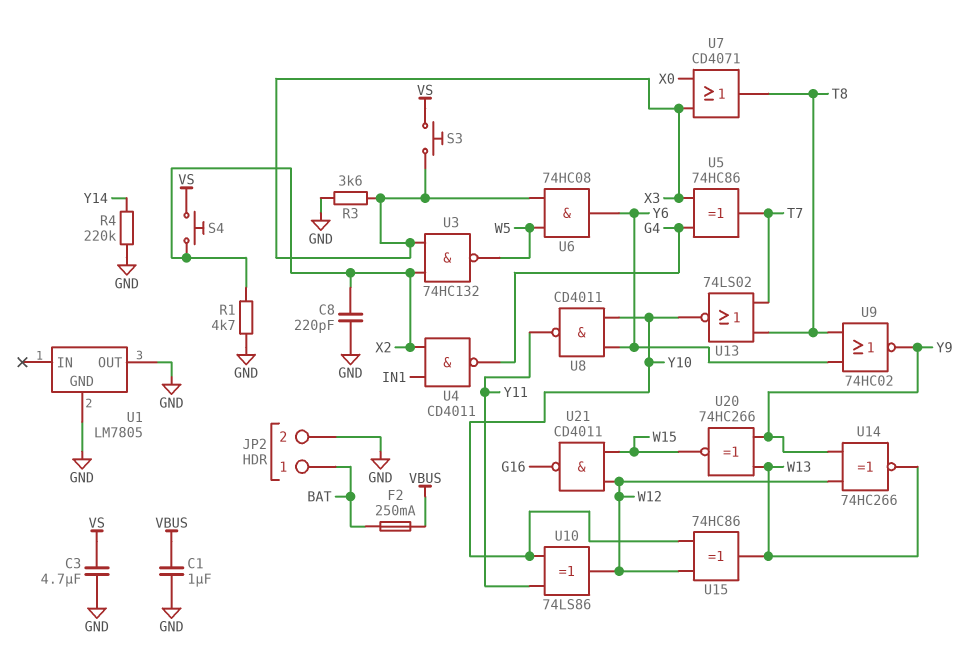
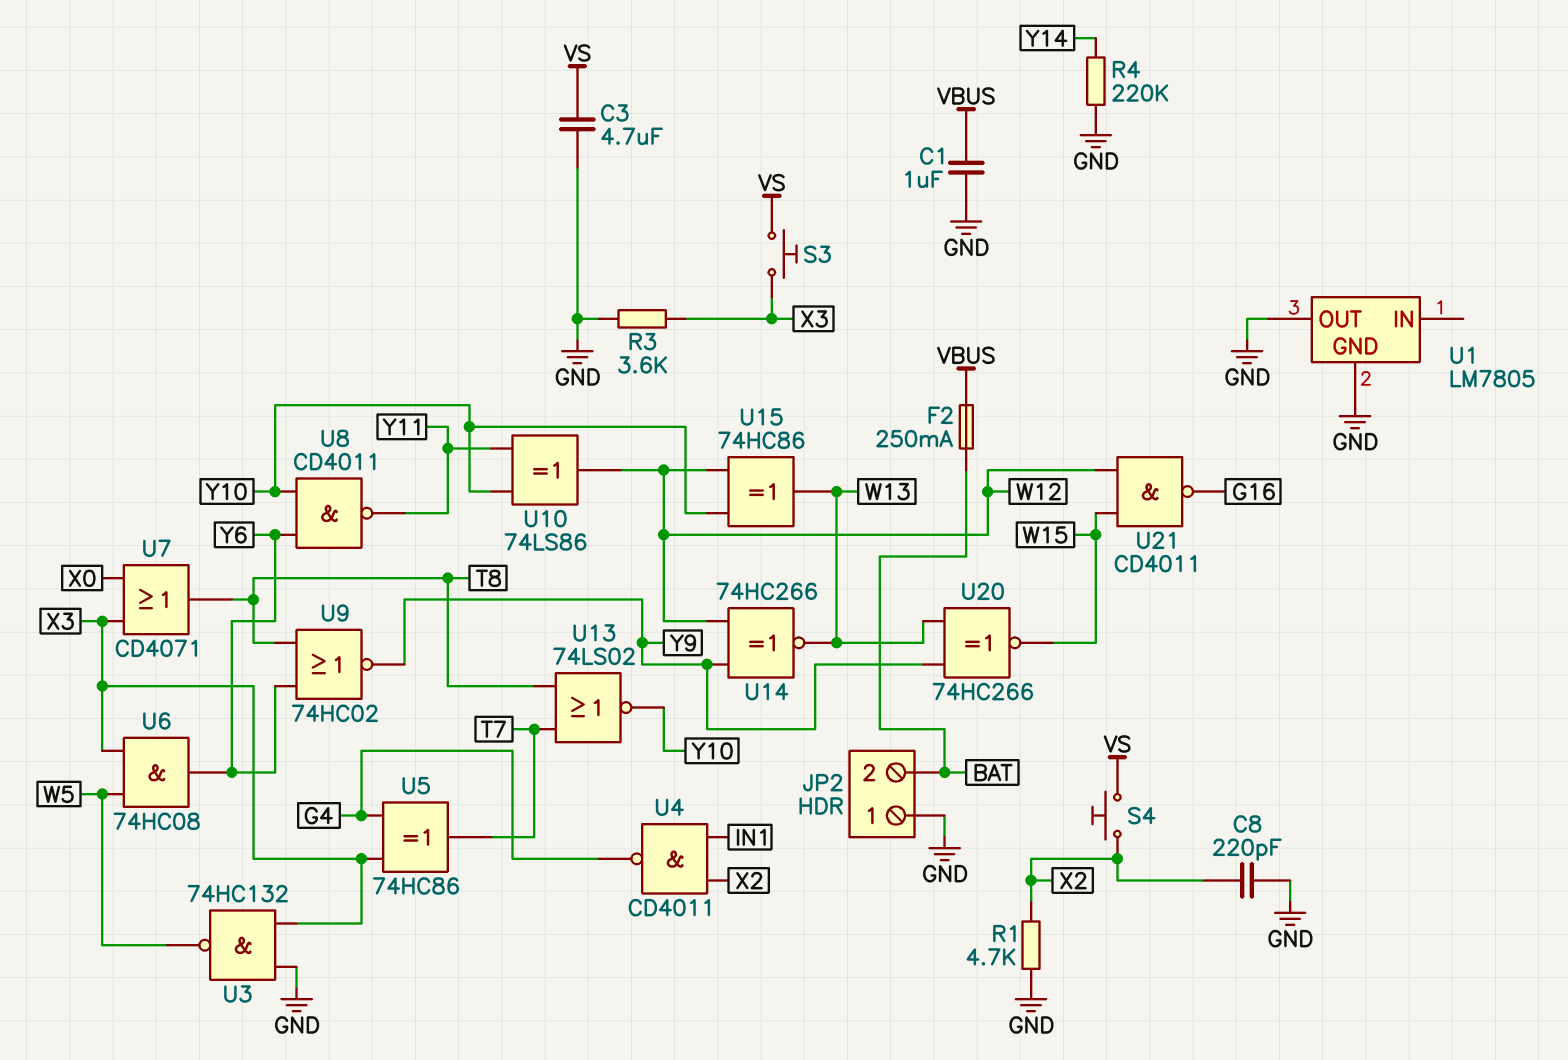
JP2 pin 1: BAT -> GND
JP2 pin 2: GND -> BAT
U3: NAND 74HC132 (in X2, in X3, out W5) -> NAND 74HC132 (in GND, in X3, out W5)

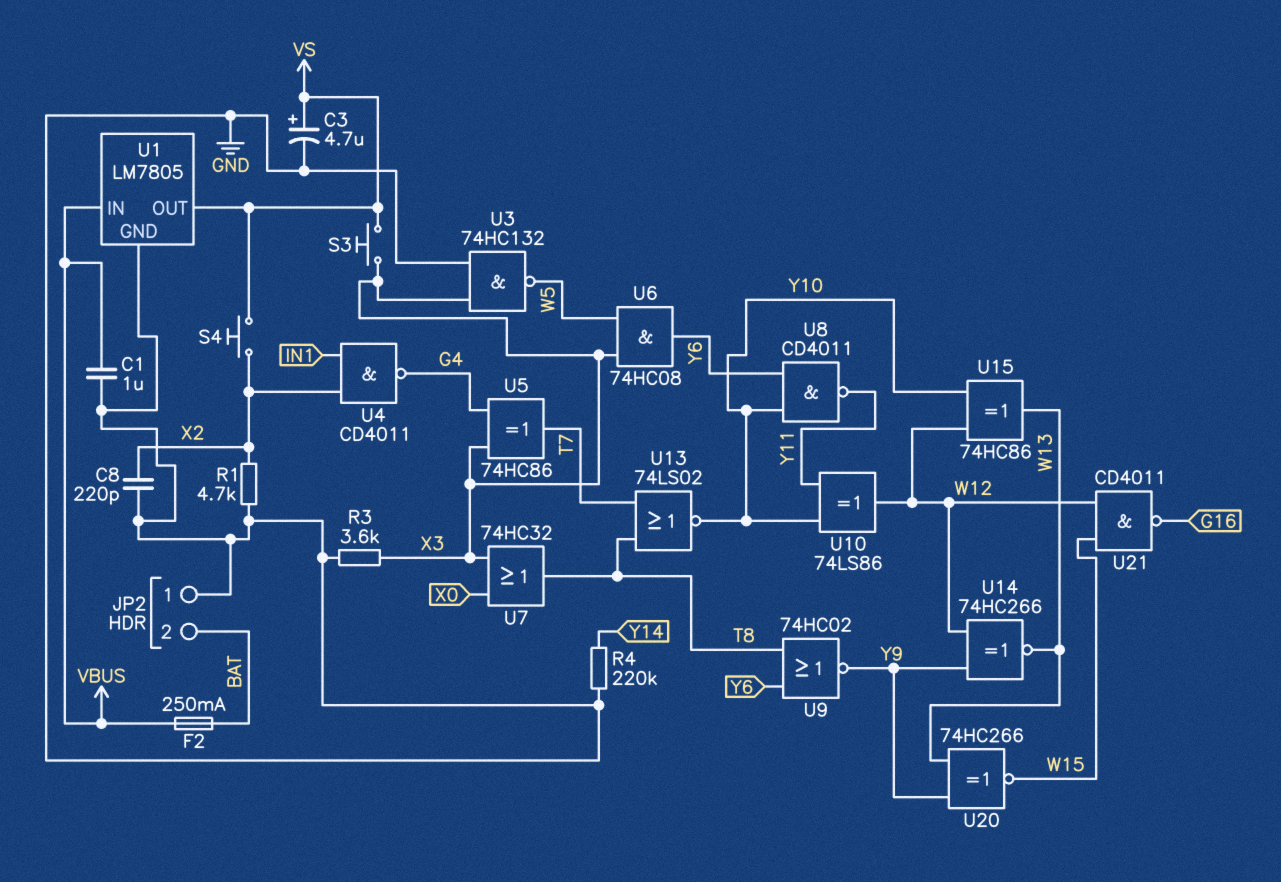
C3: 4.7uF (GND, VS) -> 4.7uF (plus VS, minus GND)
U1 pin IN: none -> VBUS
U1 pin OUT: GND -> VS
U7: OR CD4071 (in X0, in X3, out T8) -> OR 74HC32 (in X0, in X3, out T8)

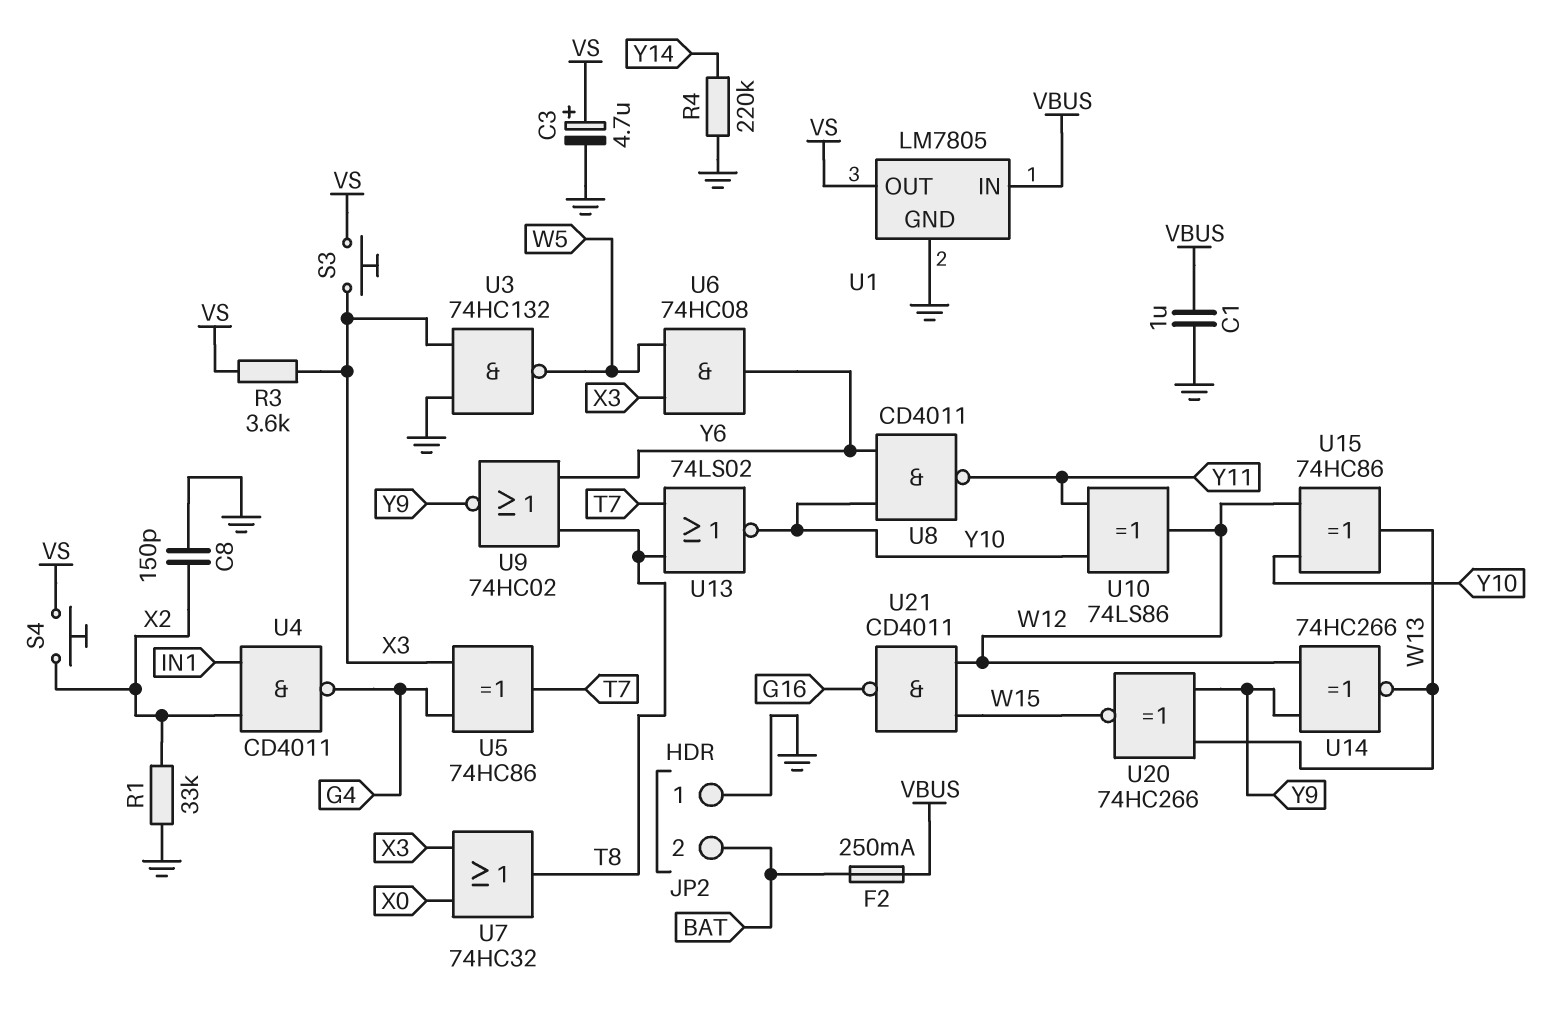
C8: 220pF (GND, X2) -> 150pF (GND, X2)
R1: 4.7k (GND, X2) -> 33k (GND, X2)
R3: 3.6k (GND, X3) -> 3.6k (VS, X3)

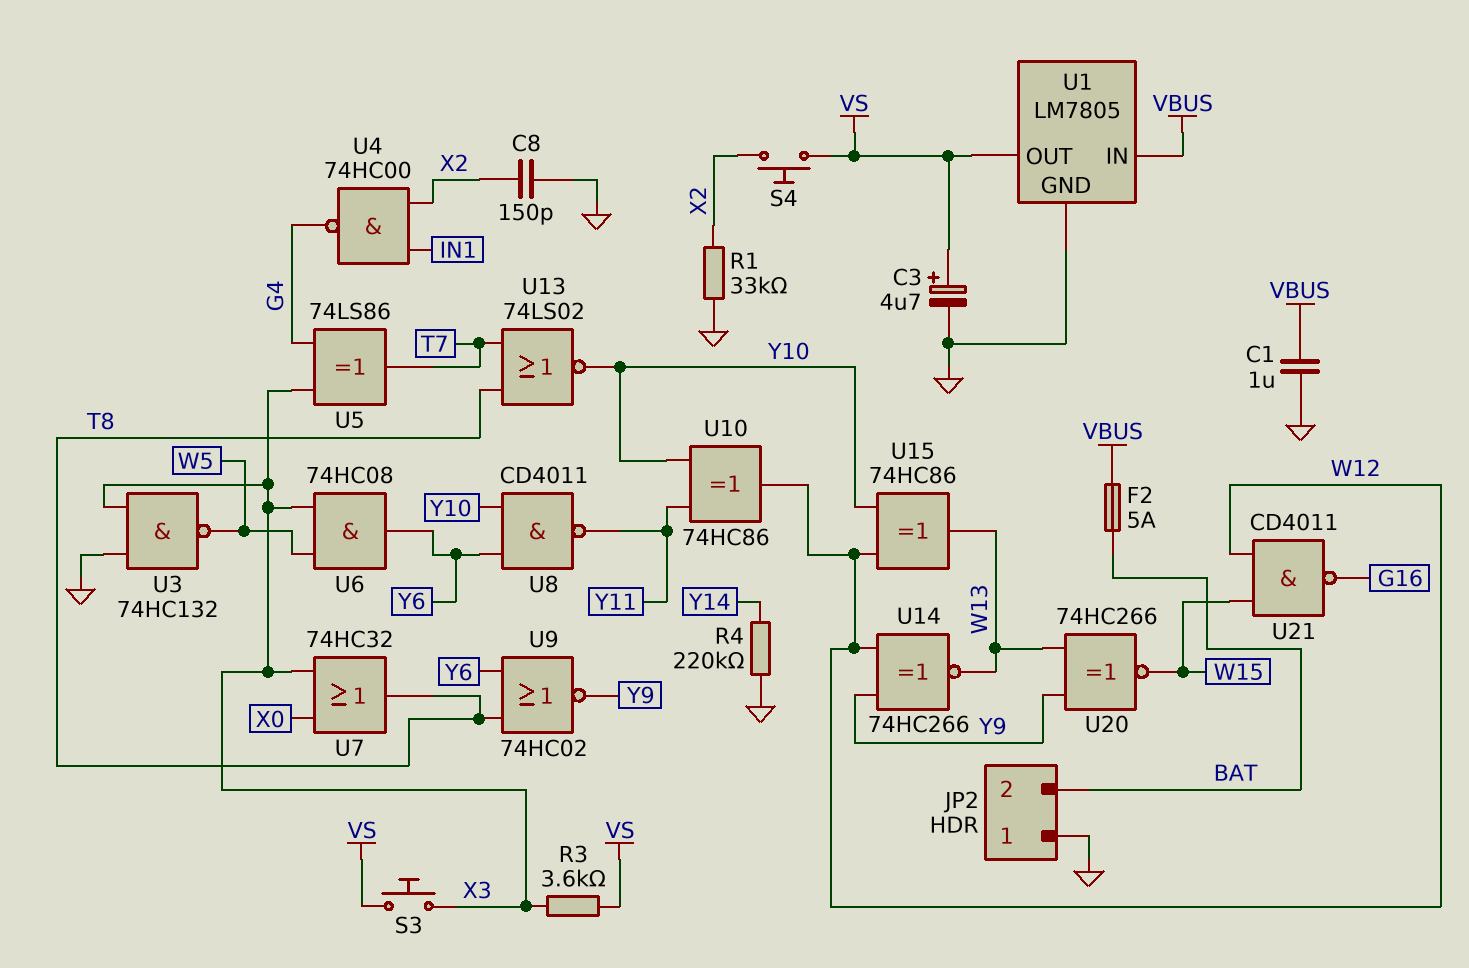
F2: 250mA (BAT, VBUS) -> 5A (BAT, VBUS)
U4: NAND CD4011 (in IN1, in X2, out G4) -> NAND 74HC00 (in IN1, in X2, out G4)
U5: XOR 74HC86 (in G4, in X3, out T7) -> XOR 74LS86 (in G4, in X3, out T7)
U10: XOR 74LS86 (in Y10, in Y11, out W12) -> XOR 74HC86 (in Y10, in Y11, out W12)

